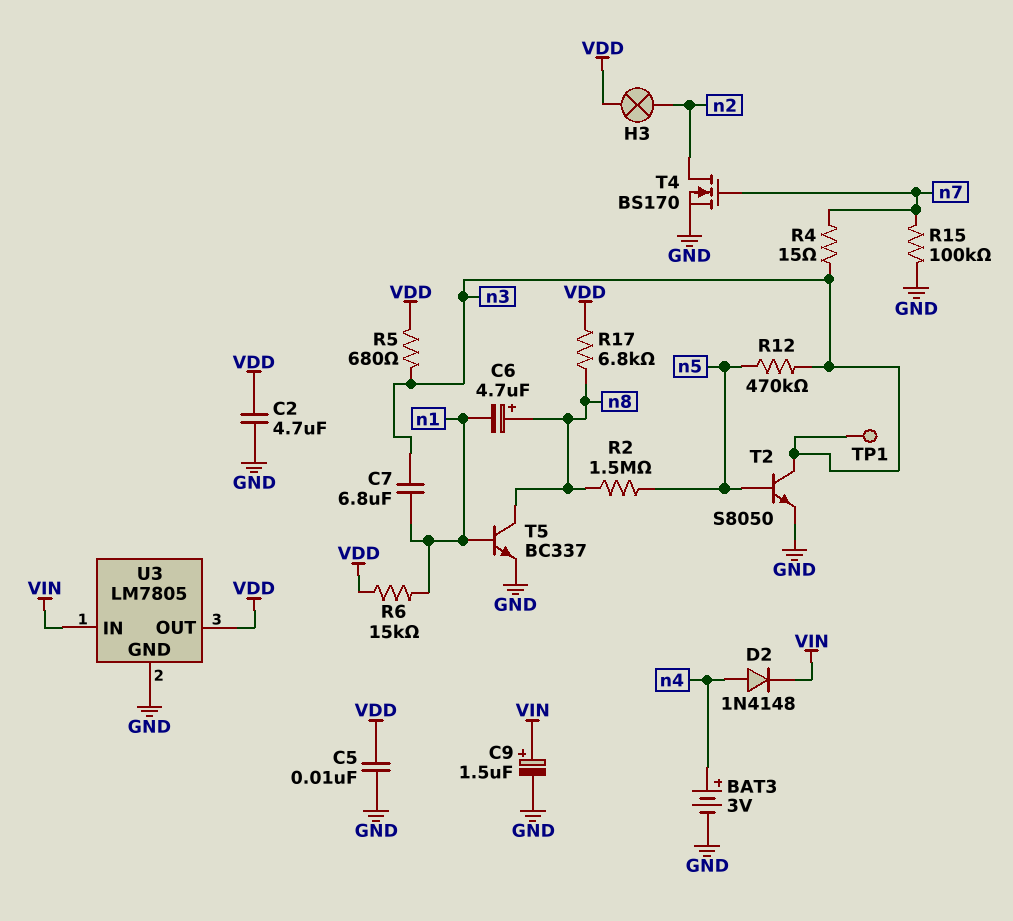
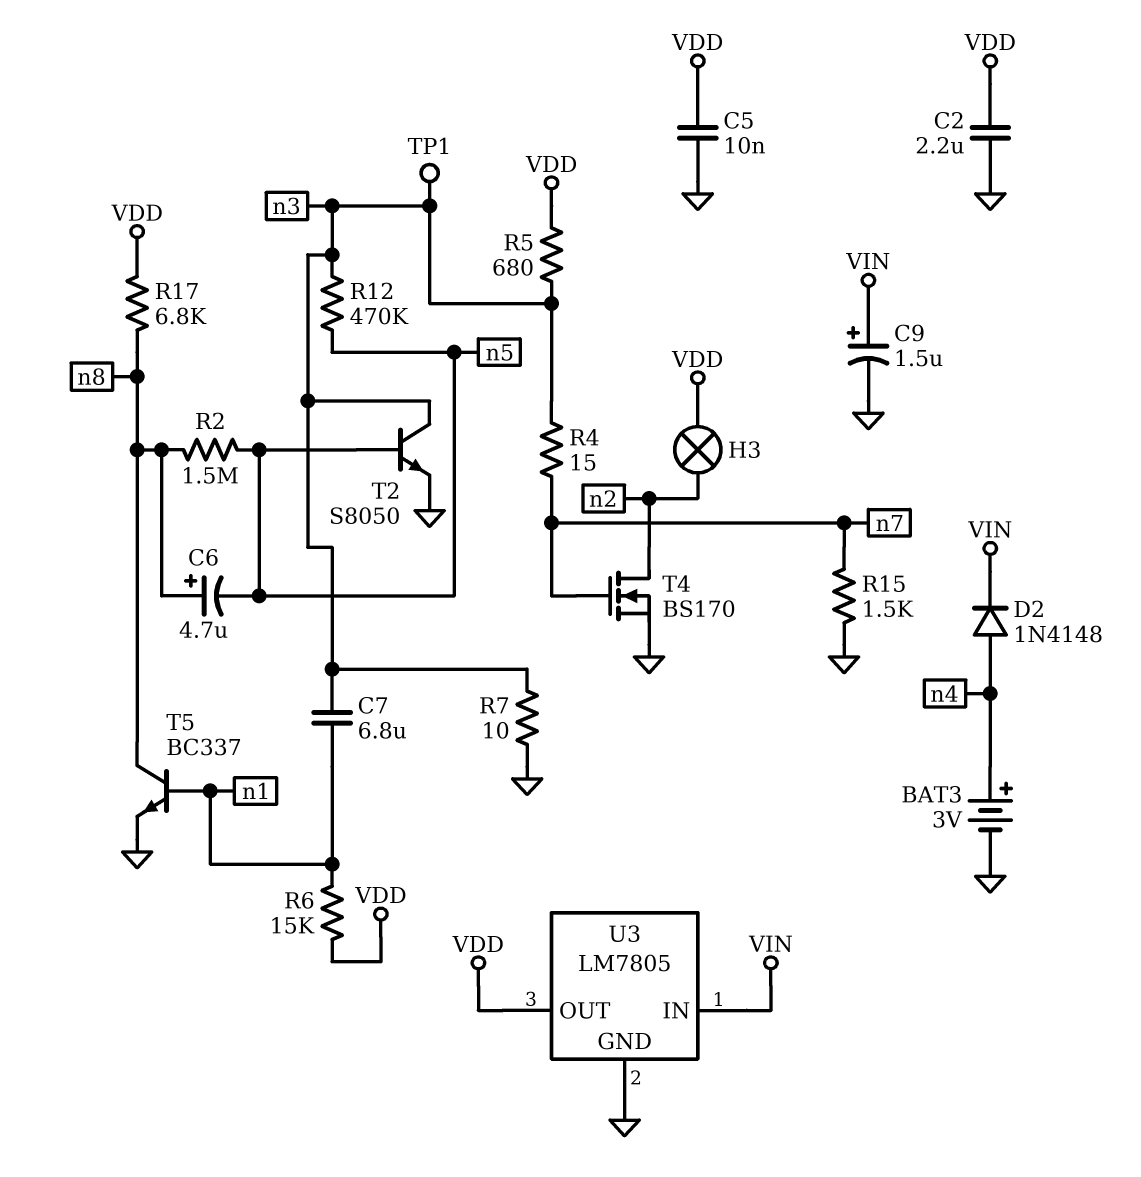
C2: 4.7uF (GND, VDD) -> 2.2uF (GND, VDD)
C6: 4.7uF (plus n8, minus n1) -> 4.7uF (plus n8, minus n5)
R7: none -> 10 (GND, n3)
R15: 100k (GND, n7) -> 1.5k (GND, n7)

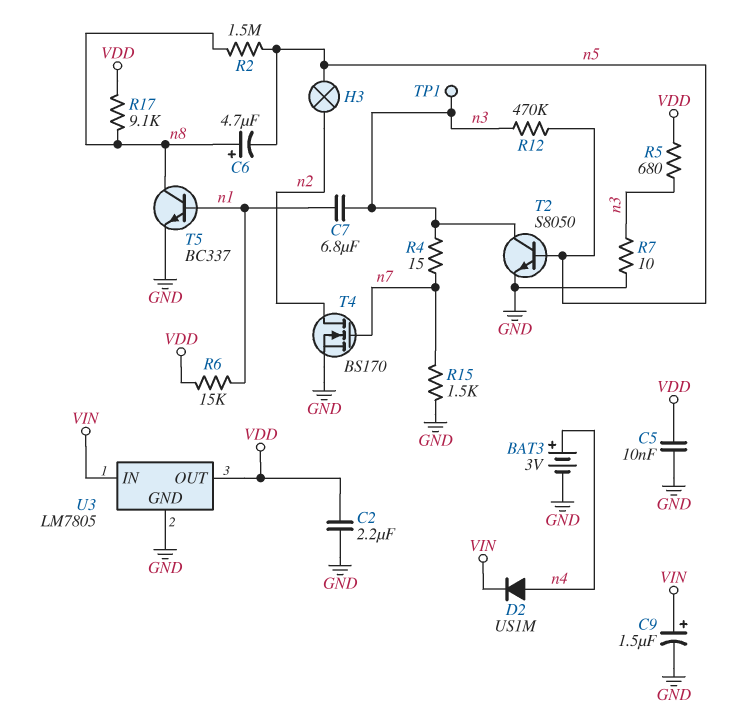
D2: diode 1N4148 (A n4, K VIN) -> diode US1M (A n4, K VIN)
H3: lamp (VDD, n2) -> lamp (n2, n5)
R17: 6.8k (VDD, n8) -> 9.1k (VDD, n8)

